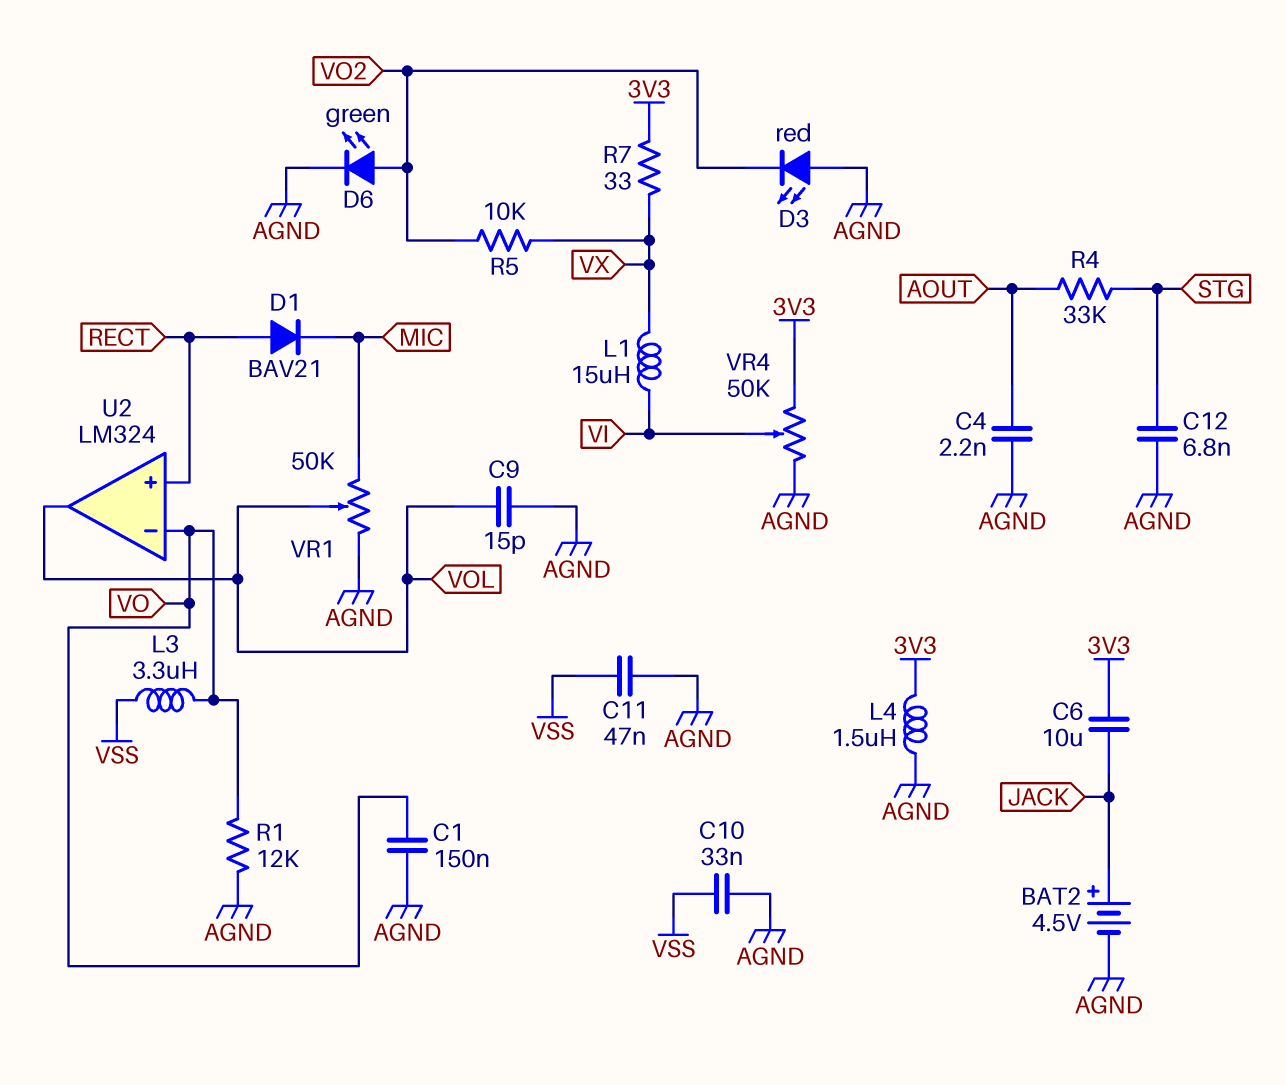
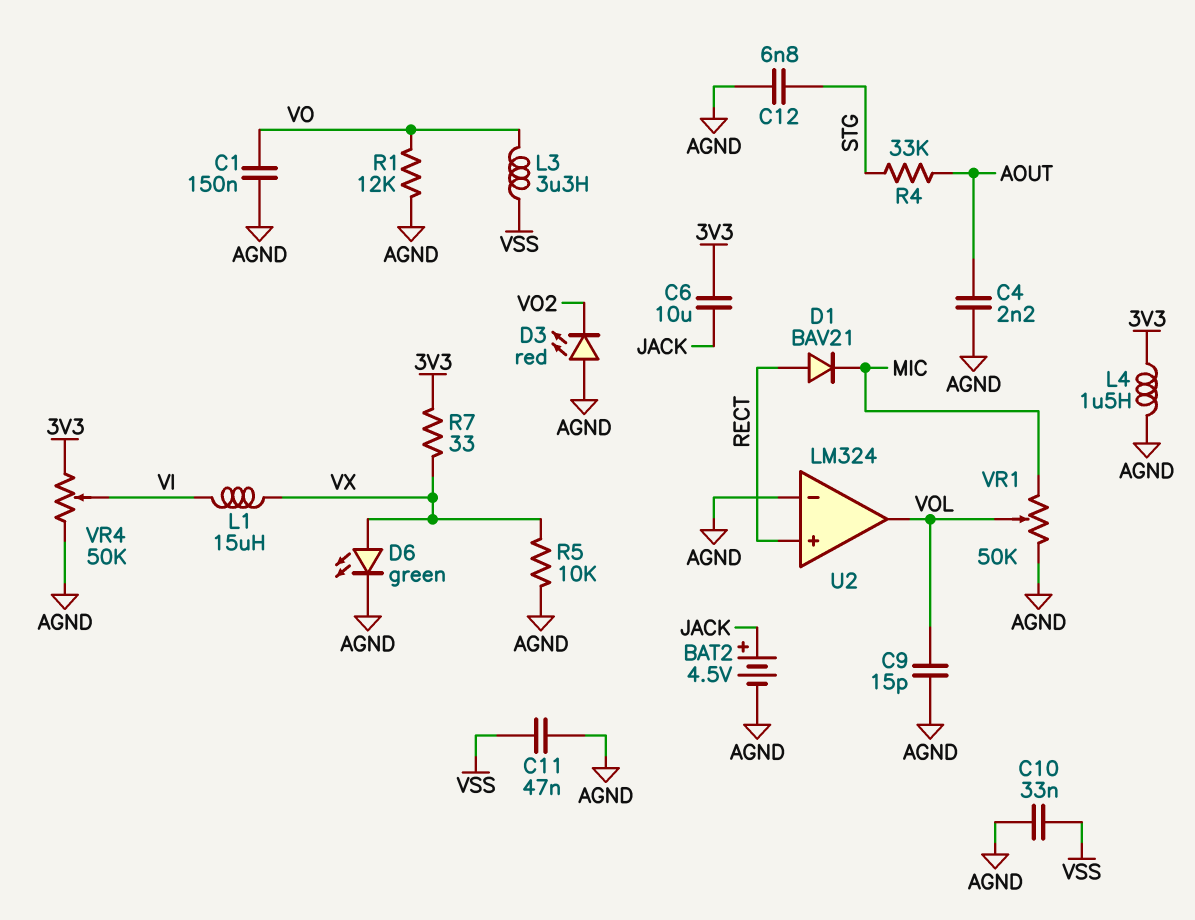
D6: LED green (A VO2, K AGND) -> LED green (A VX, K AGND)
R5: 10k (VO2, VX) -> 10k (AGND, VX)
U2 pin in-: VO -> AGND

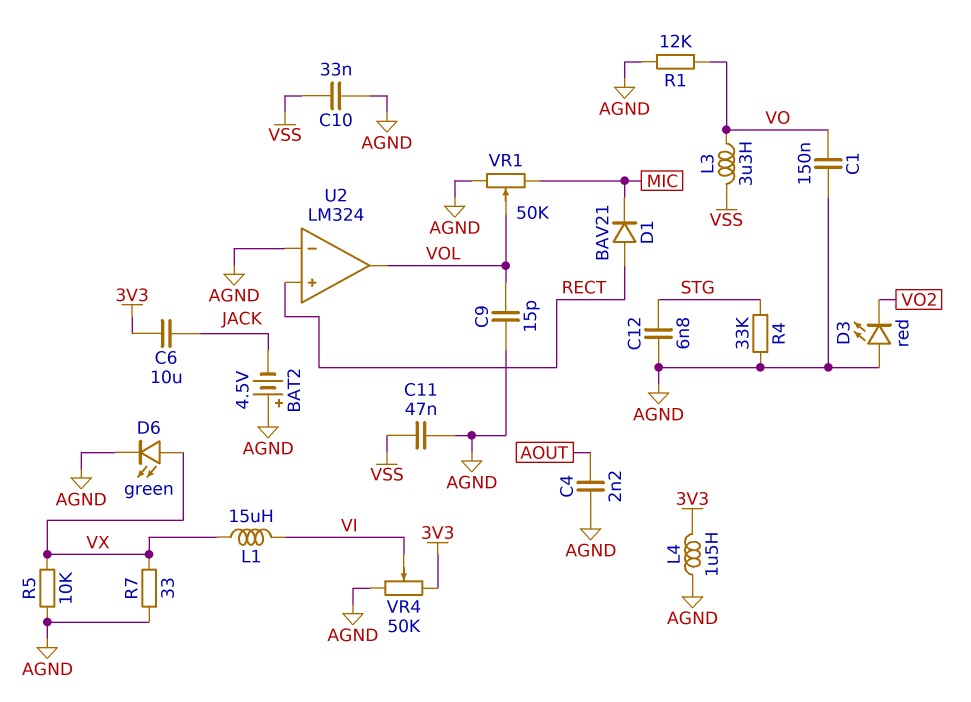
BAT2: 4.5V (plus JACK, minus AGND) -> 4.5V (plus AGND, minus JACK)
R4: 33k (AOUT, STG) -> 33k (AGND, STG)
R7: 33 (3V3, VX) -> 33 (AGND, VX)

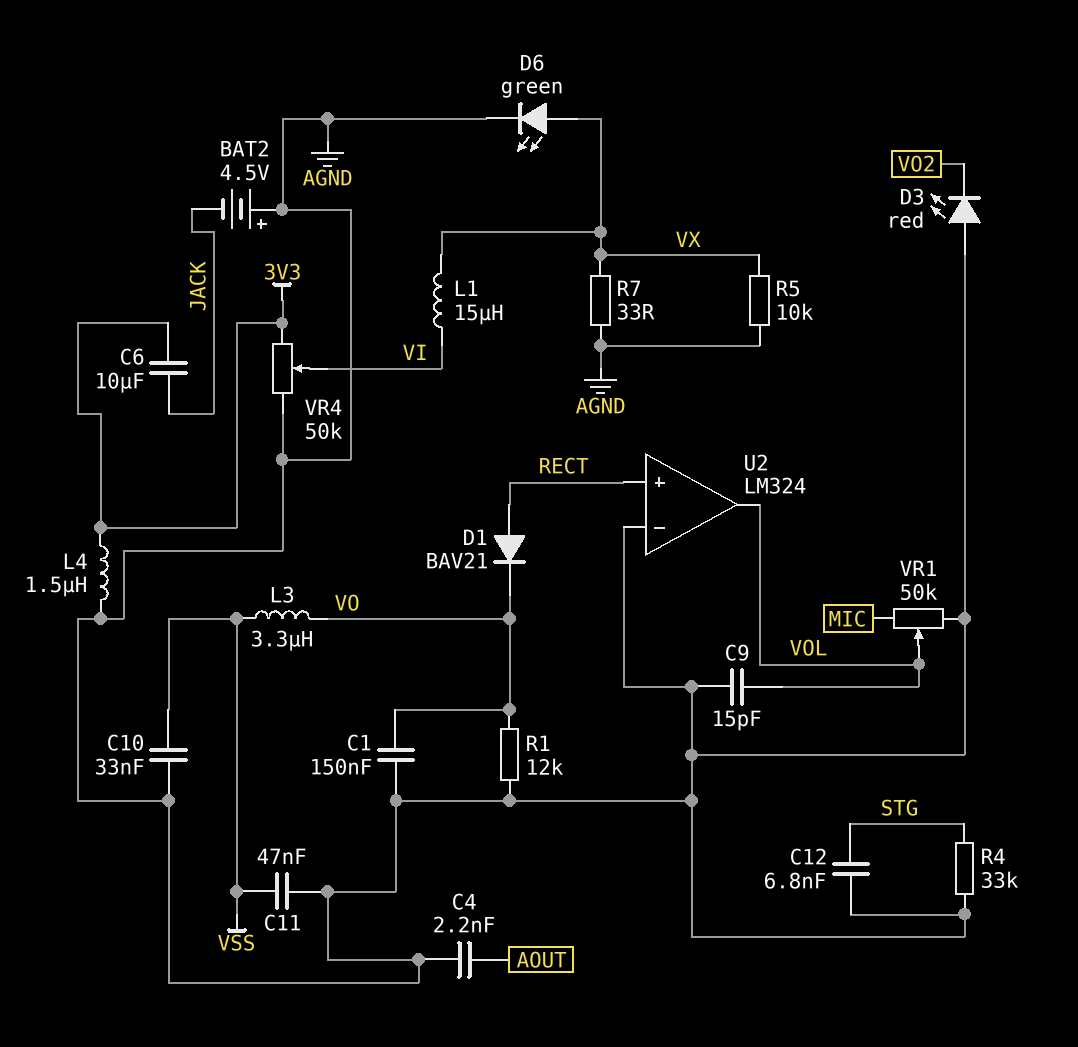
D1: diode BAV21 (A RECT, K MIC) -> diode BAV21 (A RECT, K VO)

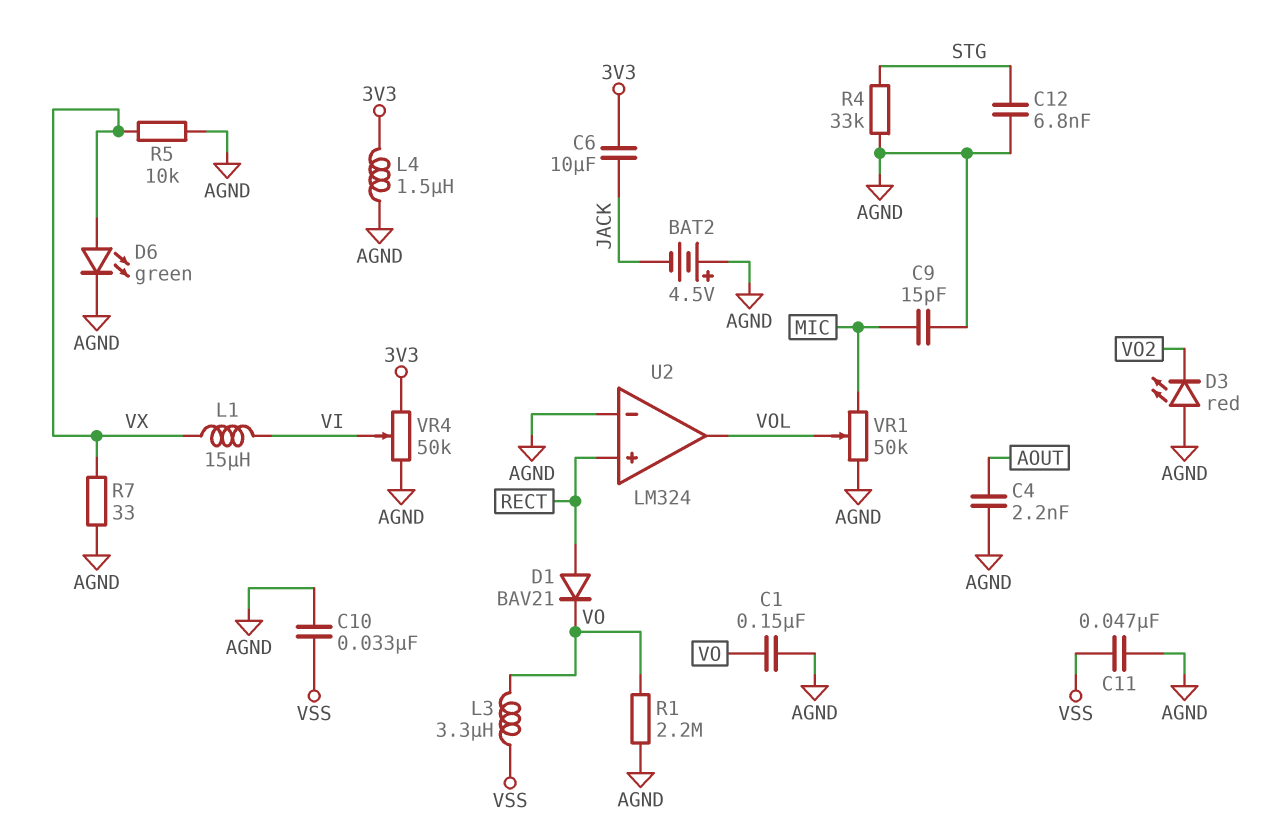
C9: 15pF (AGND, VOL) -> 15pF (AGND, MIC)
R1: 12k (AGND, VO) -> 2.2M (AGND, VO)

